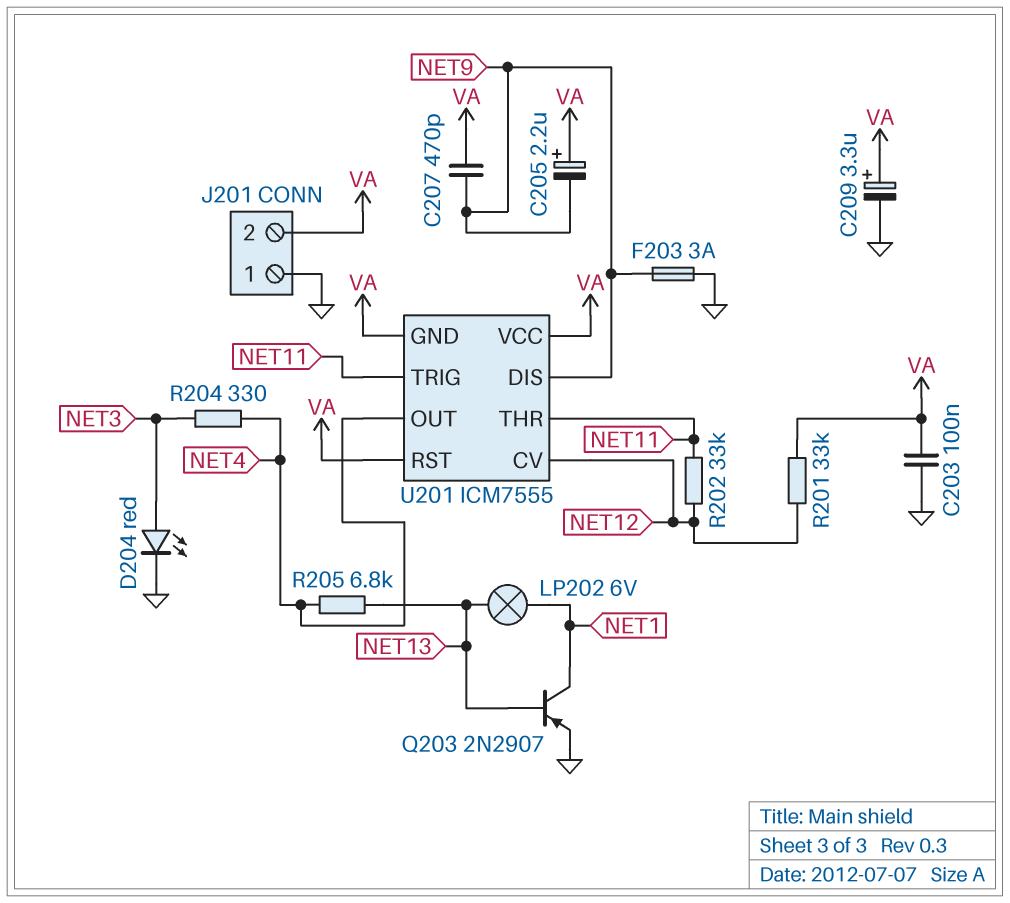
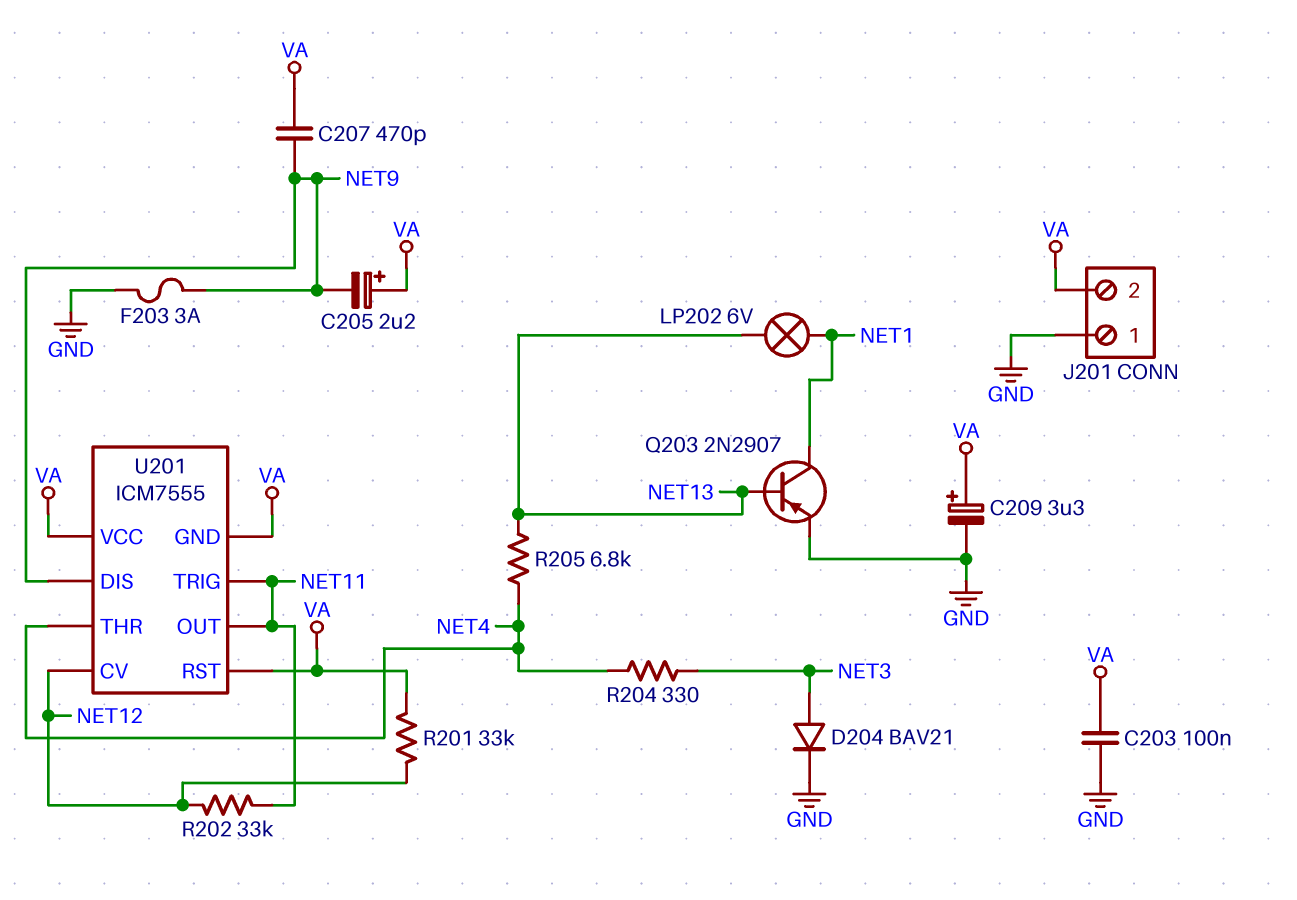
D204: LED red (A NET3, K GND) -> diode BAV21 (A NET3, K GND)
U201 pin OUT: NET4 -> NET11
U201 pin THR: NET11 -> NET4

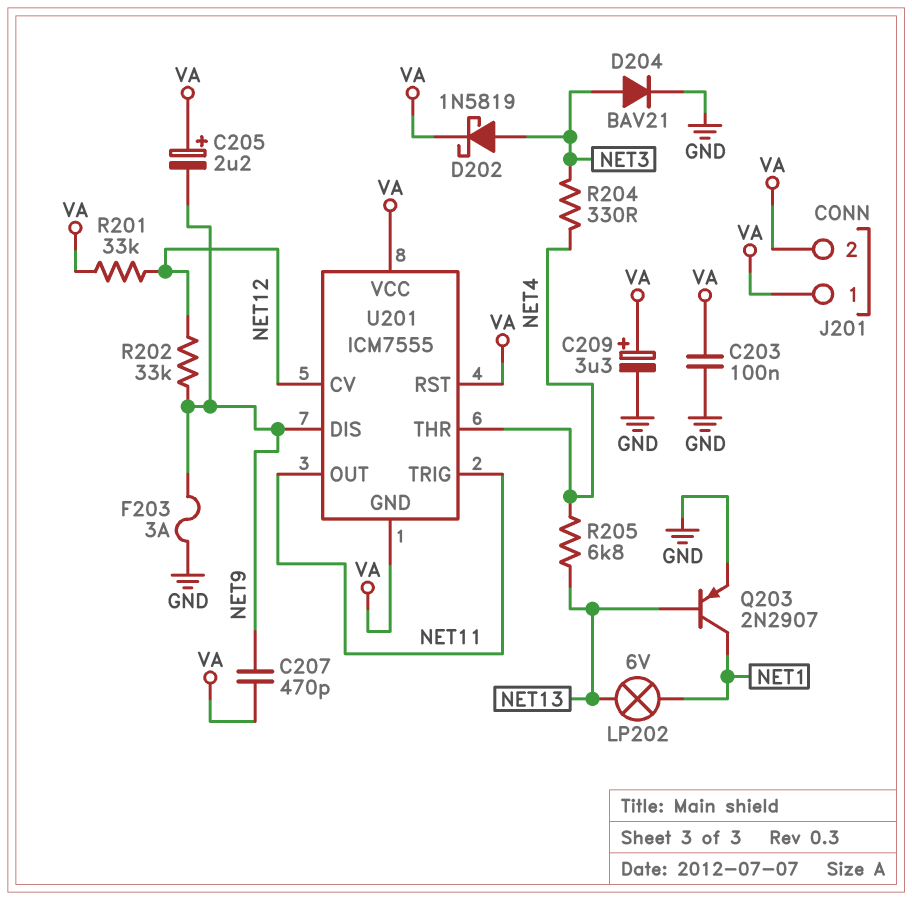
D202: none -> schottky 1N5819 (A NET3, K VA)
J201 pin 1: GND -> VA
R202: 33k (NET11, NET12) -> 33k (NET9, NET12)

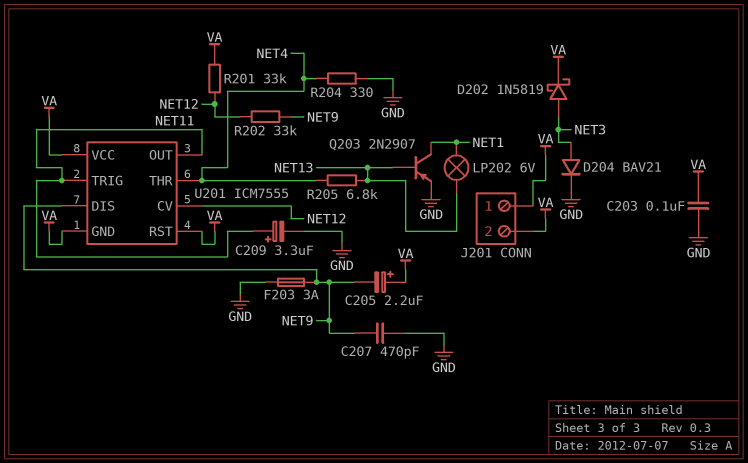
C207: 470pF (NET9, VA) -> 470pF (GND, NET9)
C209: 3.3uF (plus VA, minus GND) -> 3.3uF (plus NET11, minus GND)
R204: 330 (NET3, NET4) -> 330 (GND, NET4)

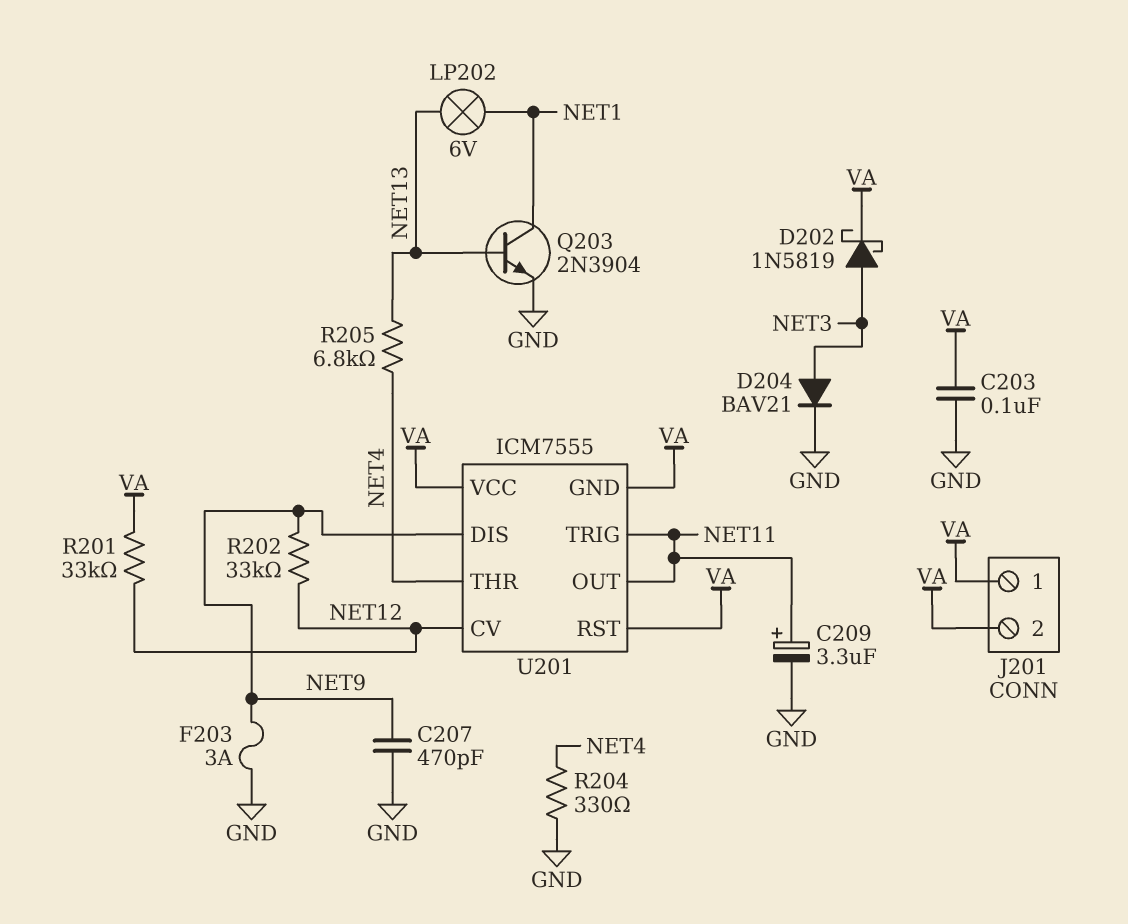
C205: 2.2uF (plus VA, minus NET9) -> none
Q203: PNP 2N2907 (B NET13, C NET1, E GND) -> NPN 2N3904 (B NET13, C NET1, E GND)

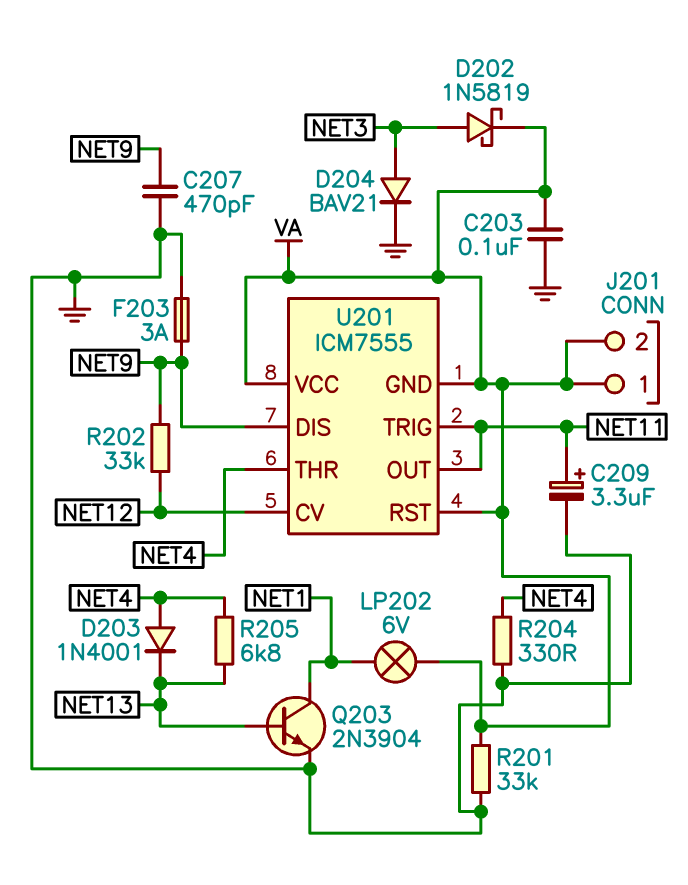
D203: none -> diode 1N4001 (A NET4, K NET13)
LP202: lamp 6V (NET1, NET13) -> lamp 6V (NET1, VA)
R201: 33k (NET12, VA) -> 33k (GND, VA)

